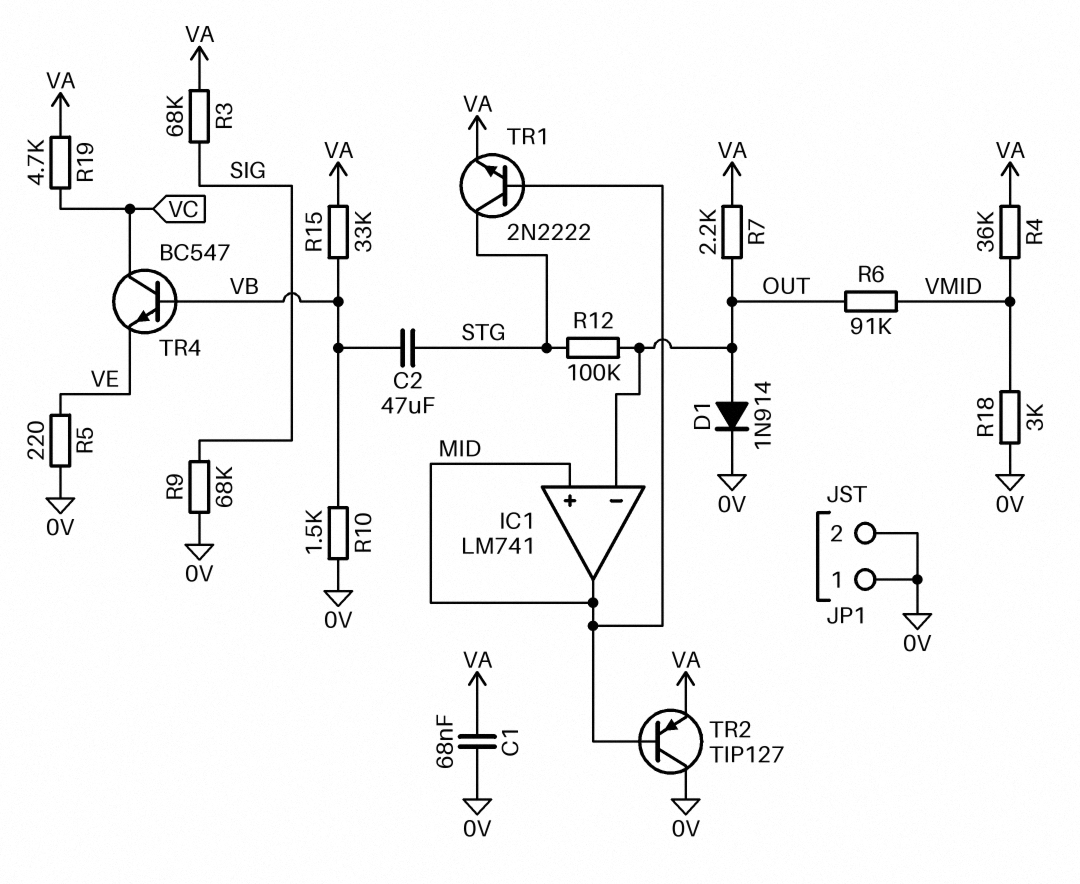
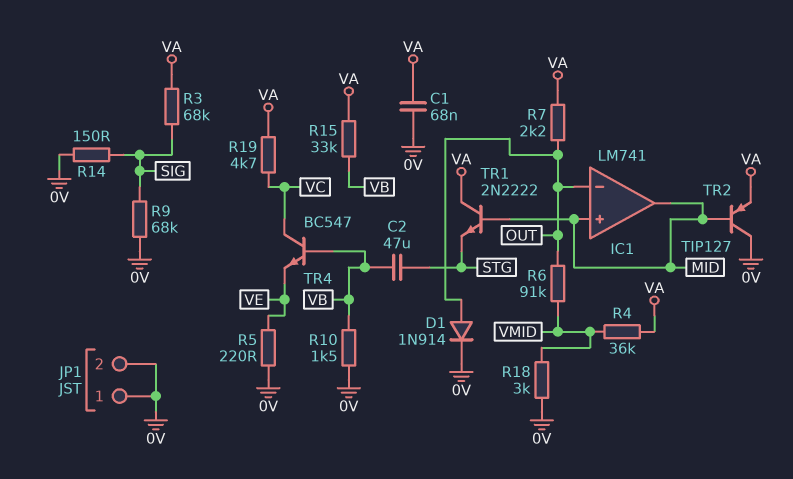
R12: 100k (OUT, STG) -> none
R14: none -> 150 (0V, SIG)
TR1: NPN 2N2222 (B MID, C STG, E VA) -> NPN 2N2222 (B MID, C VA, E STG)

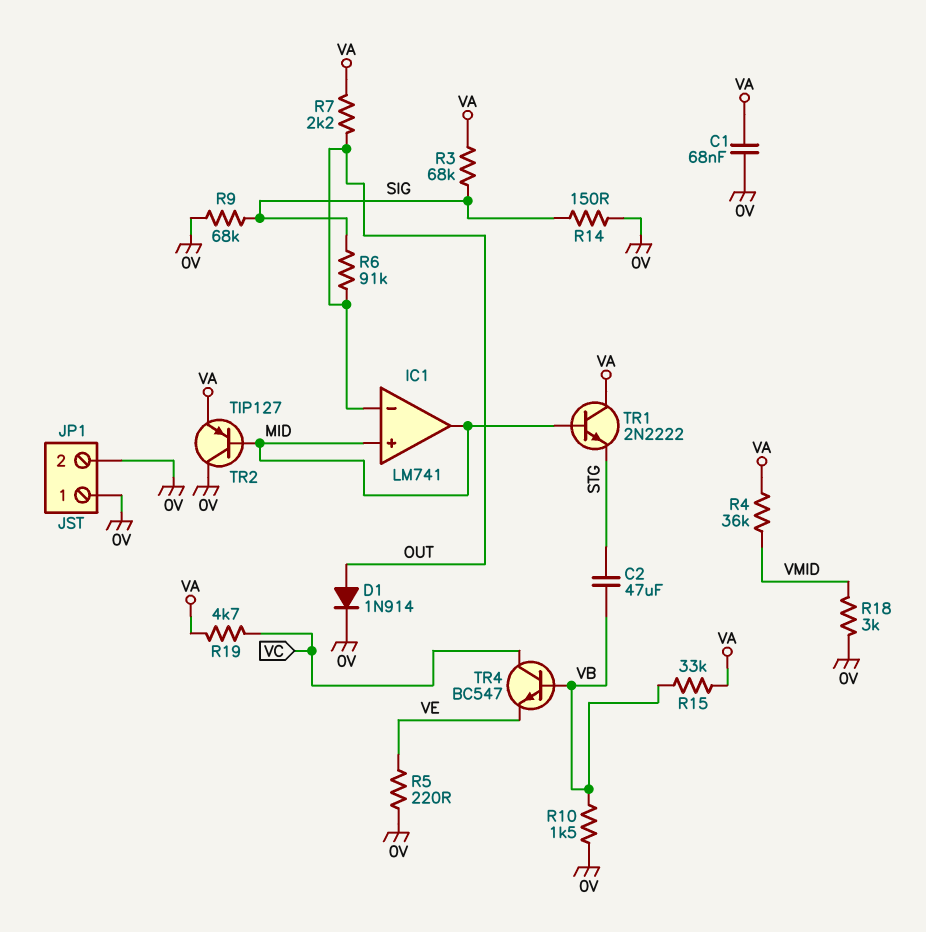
R6: 91k (OUT, VMID) -> 91k (OUT, SIG)

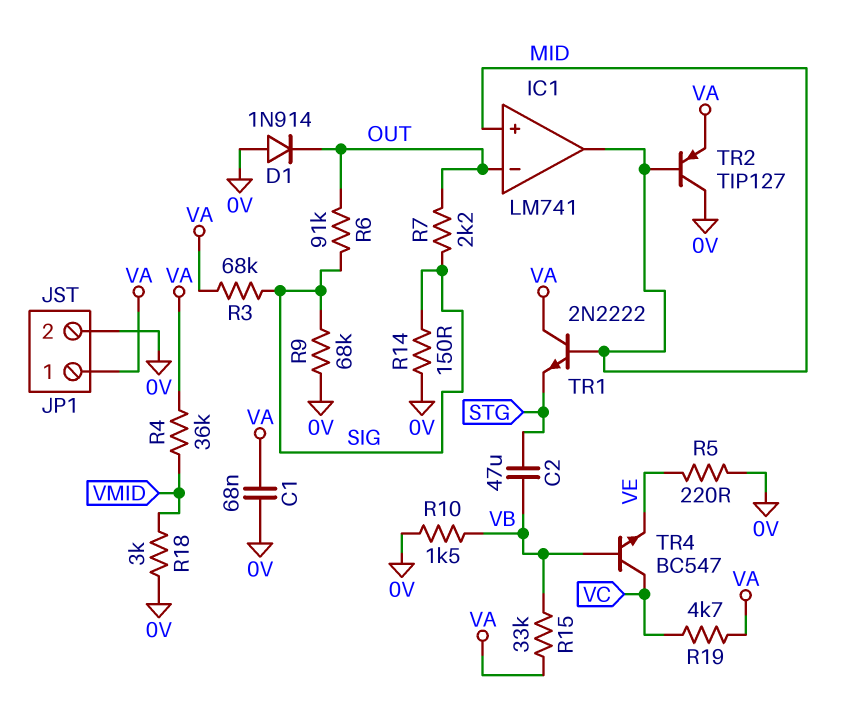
D1: diode 1N914 (A OUT, K 0V) -> diode 1N914 (A 0V, K OUT)
JP1 pin 1: 0V -> VA
R7: 2.2k (OUT, VA) -> 2.2k (OUT, SIG)

